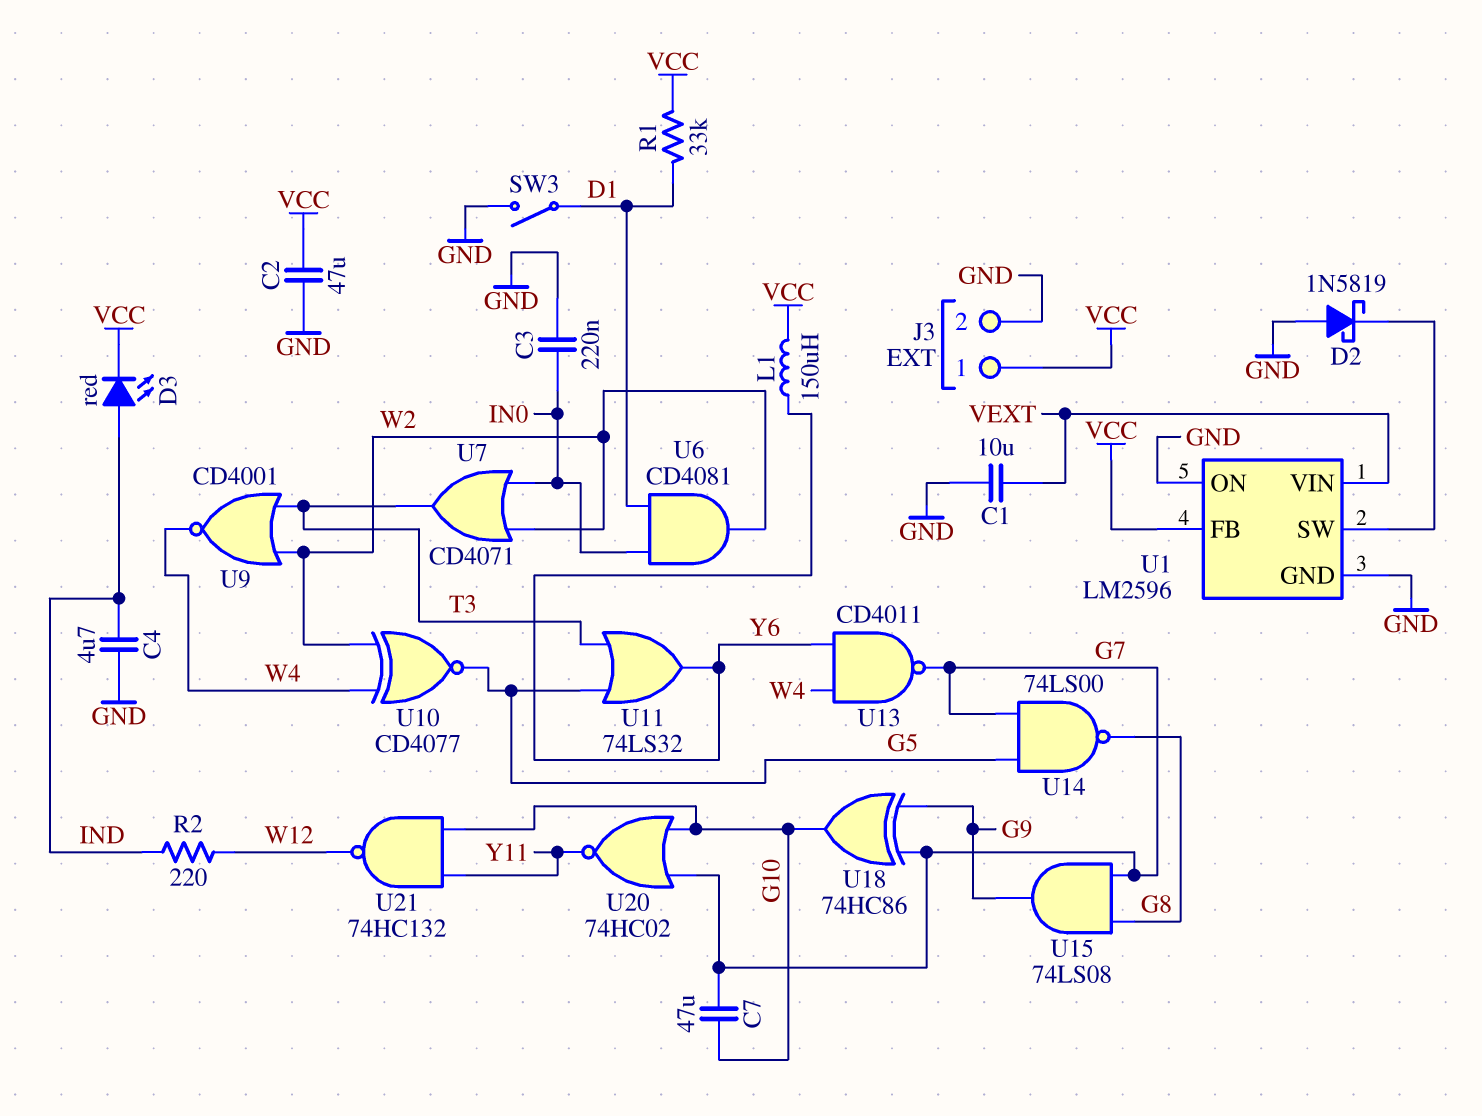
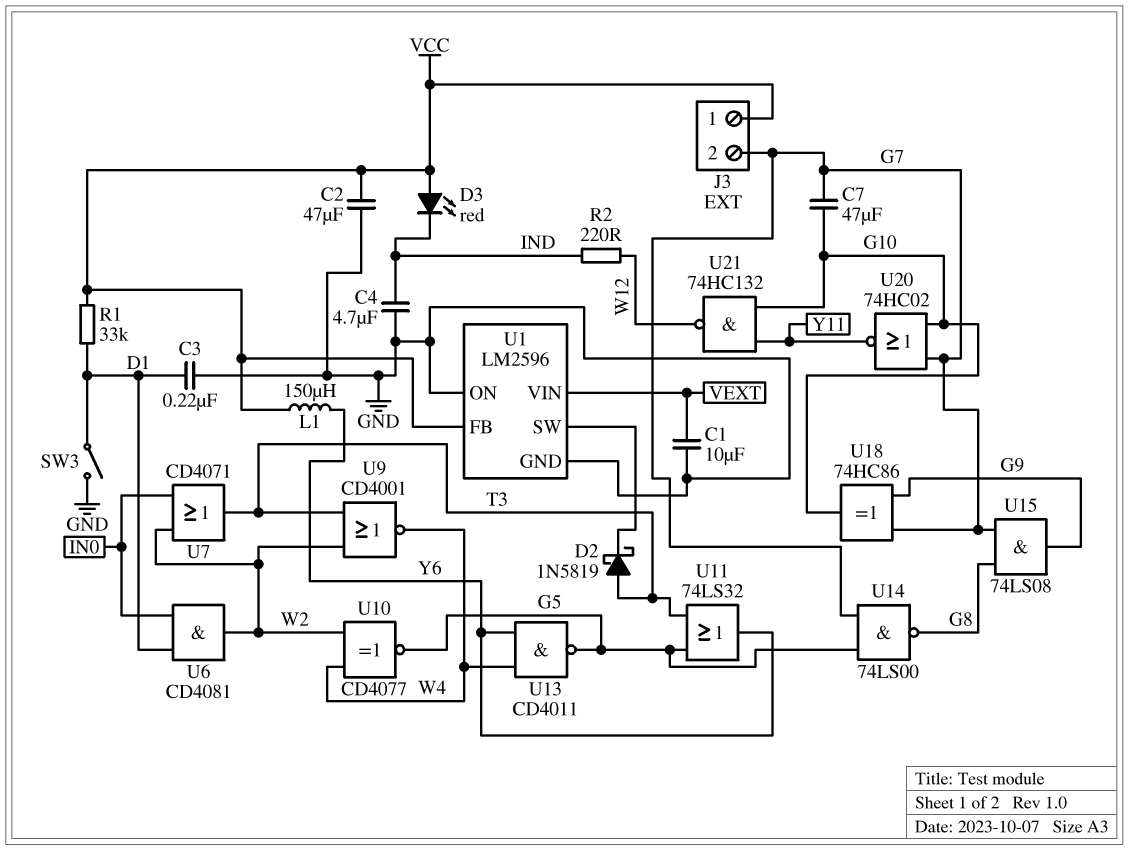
C3: 220nF (GND, IN0) -> 220nF (D1, GND)
D2: schottky 1N5819 (A GND, K U1/SW) -> schottky 1N5819 (A T3, K U1/SW)
D3: LED red (A IND, K VCC) -> LED red (A VCC, K IND)
J3 pin 2: GND -> G7
U13: NAND CD4011 (in W4, in Y6, out G7) -> NAND CD4011 (in W4, in Y6, out G5)

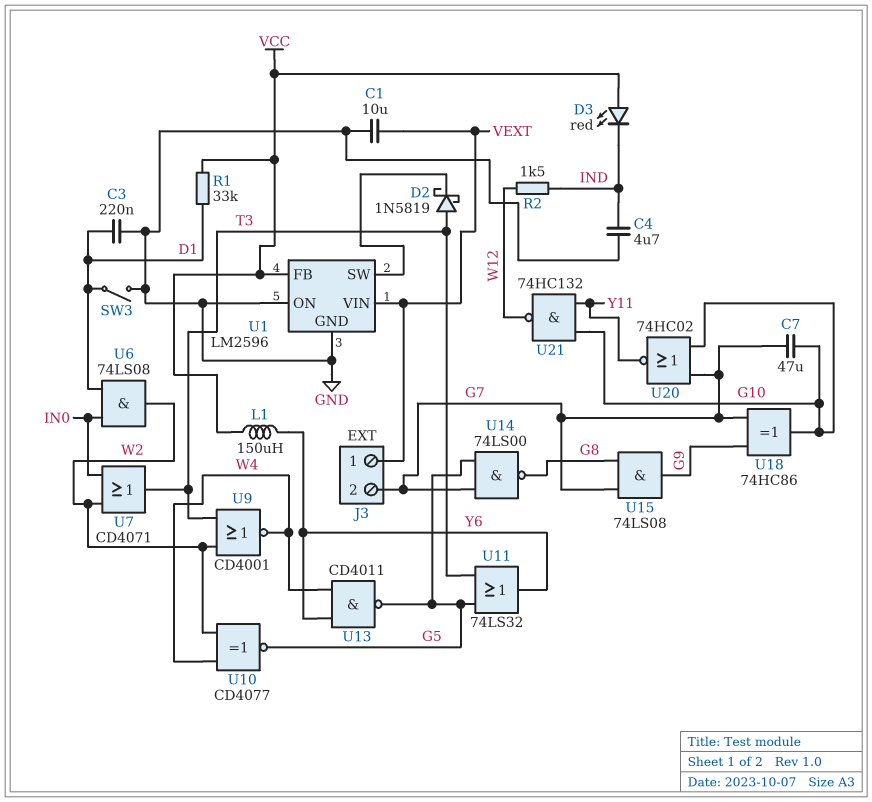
C2: 47uF (GND, VCC) -> none
J3 pin 1: VCC -> VEXT
R2: 220 (IND, W12) -> 1.5k (IND, W12)
U6: AND CD4081 (in D1, in IN0, out W2) -> AND 74LS08 (in D1, in IN0, out W2)

